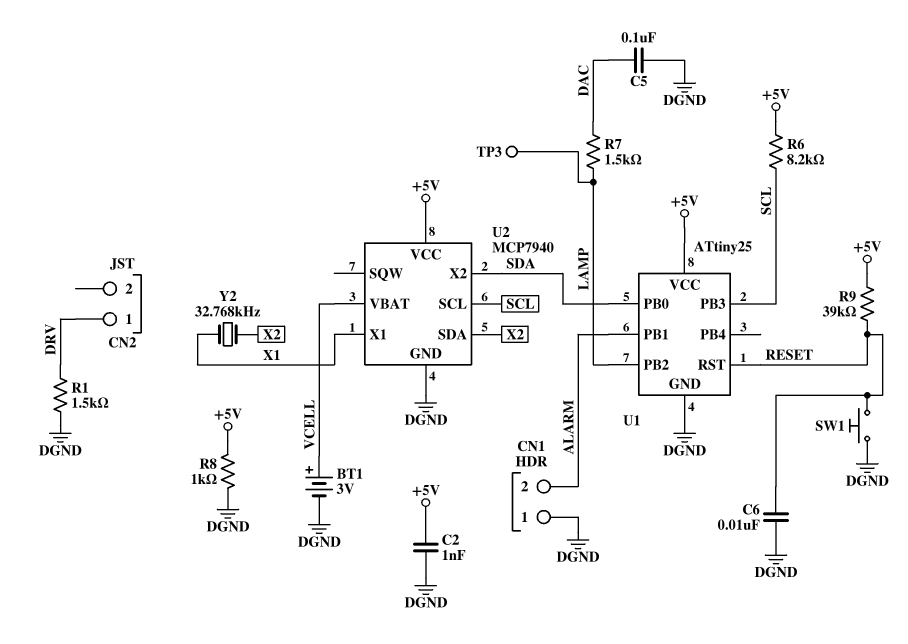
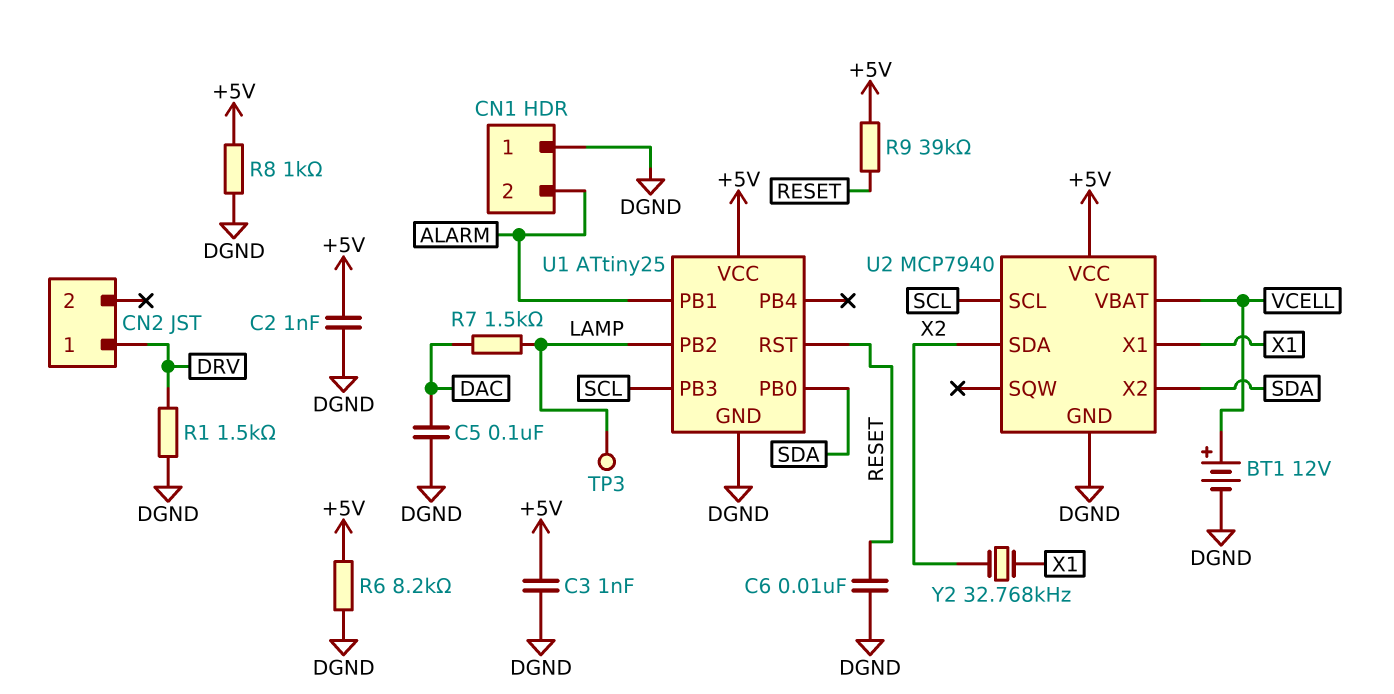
BT1: 3V (plus VCELL, minus DGND) -> 12V (plus VCELL, minus DGND)
C3: none -> 1nF (+5V, DGND)
R6: 8.2k (+5V, SCL) -> 8.2k (+5V, DGND)
SW1: button (DGND, RESET) -> none

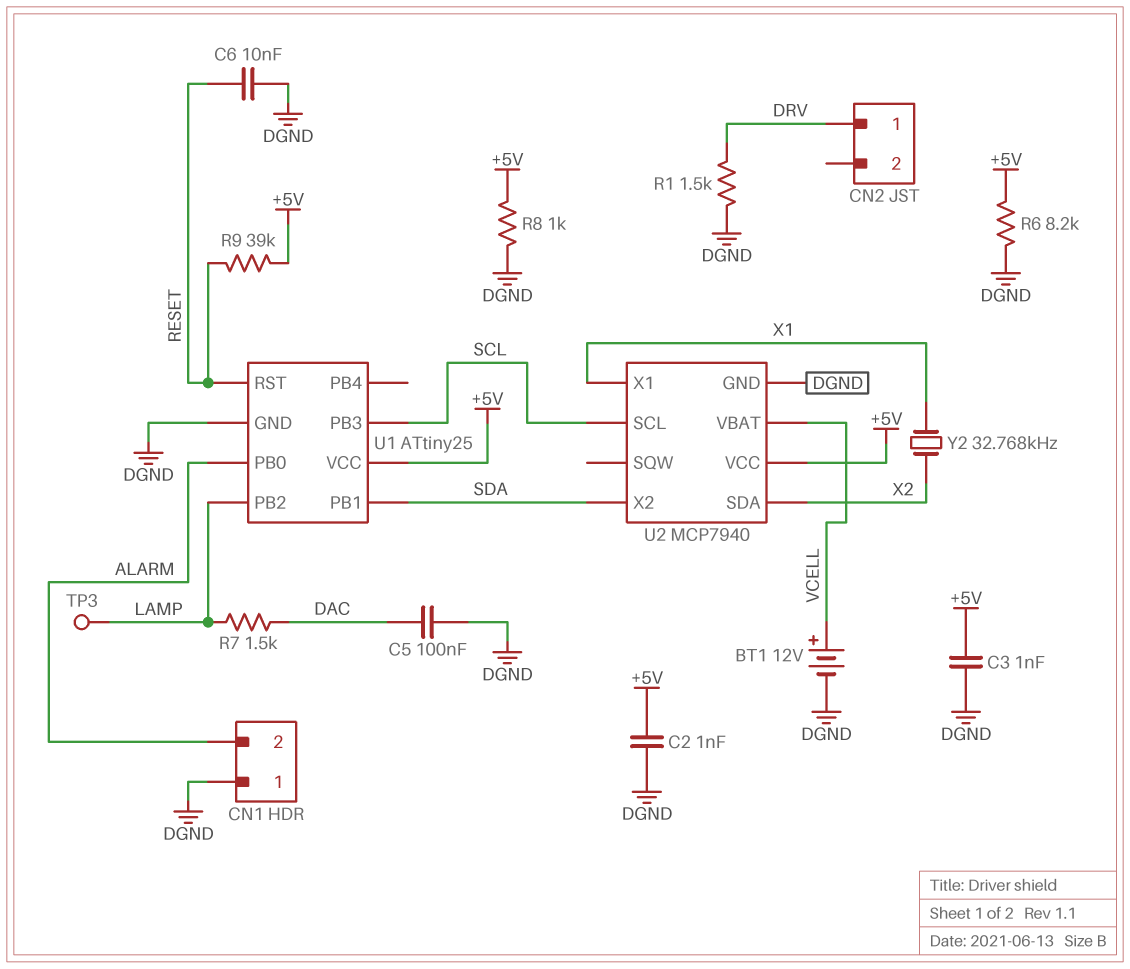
U1 pin PB0: SDA -> ALARM
U1 pin PB1: ALARM -> SDA

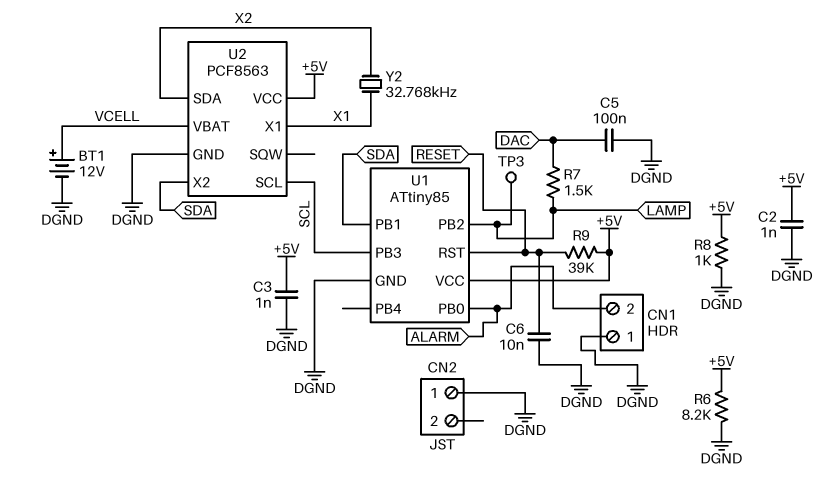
CN2 pin 1: DRV -> DGND
R1: 1.5k (DGND, DRV) -> none
U1: ATtiny25 -> ATtiny85
U2: MCP7940 -> PCF8563

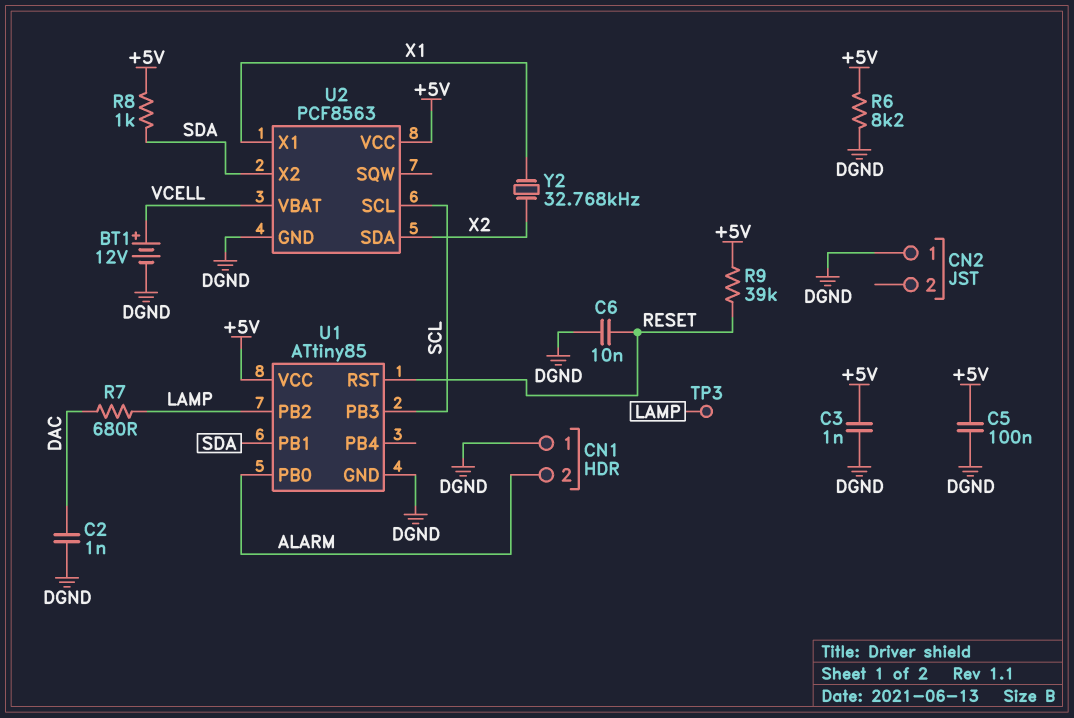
C2: 1nF (+5V, DGND) -> 1nF (DAC, DGND)
C5: 100nF (DAC, DGND) -> 100nF (+5V, DGND)
R7: 1.5k (DAC, LAMP) -> 680 (DAC, LAMP)
R8: 1k (+5V, DGND) -> 1k (+5V, SDA)

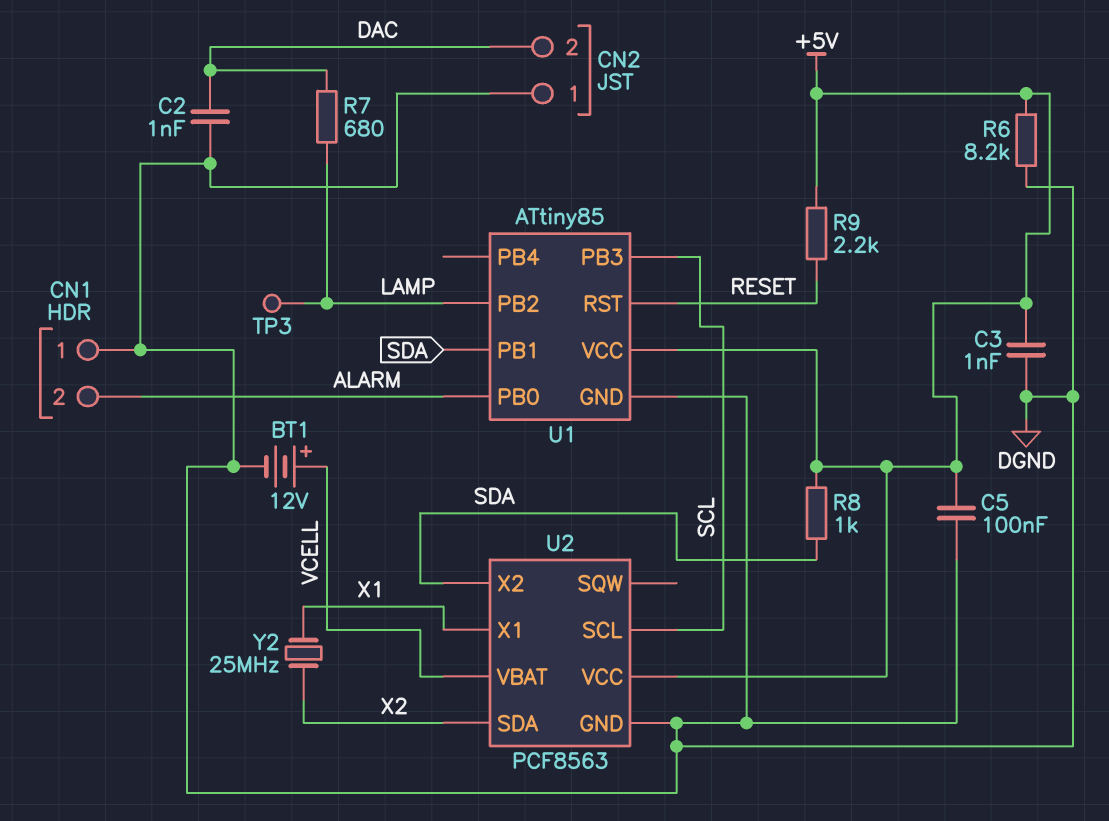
C6: 10nF (DGND, RESET) -> none
CN2 pin 2: none -> DAC
R9: 39k (+5V, RESET) -> 2.2k (+5V, RESET)
Y2: 32.768kHz (X1, X2) -> 25MHz (X1, X2)

